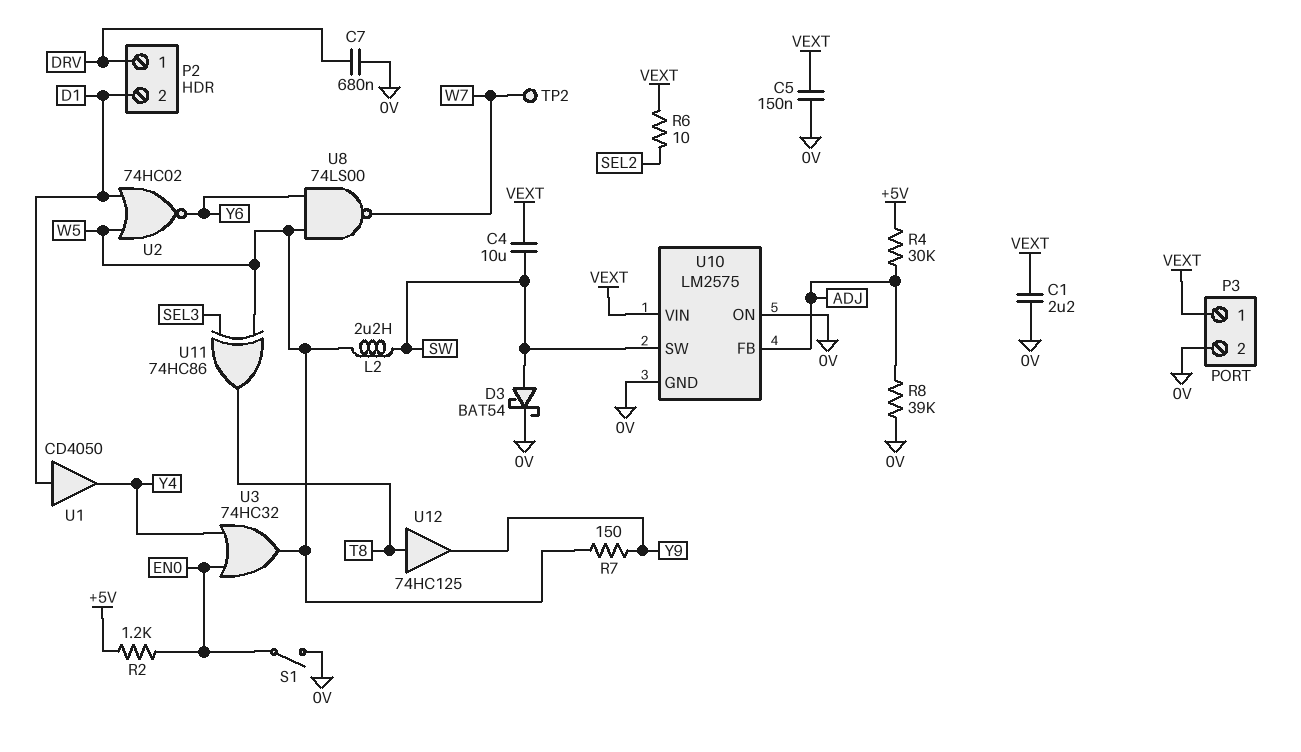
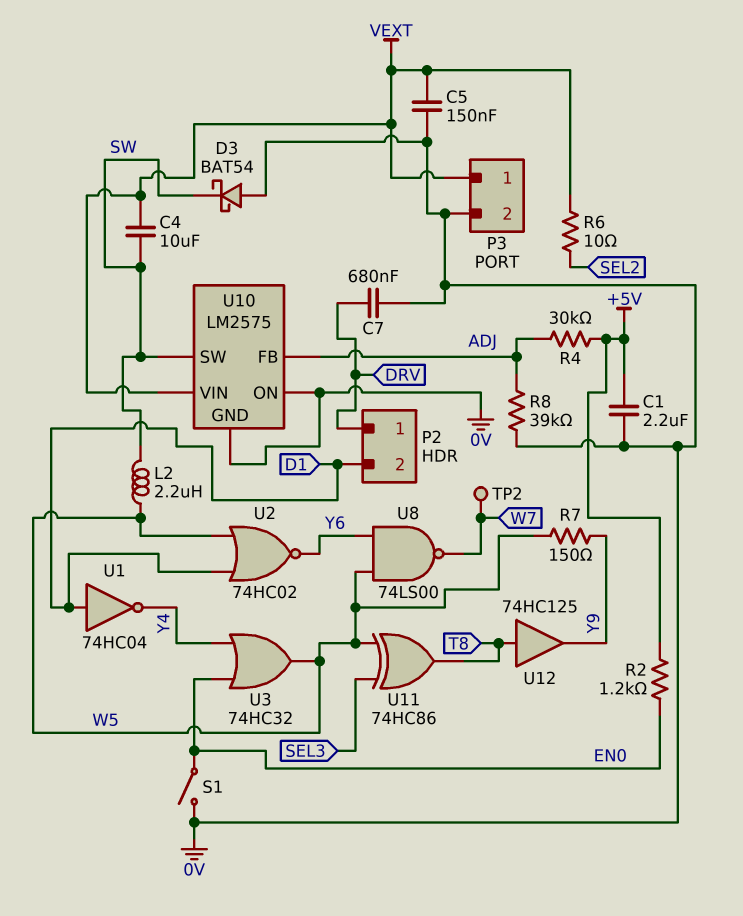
C1: 2.2uF (0V, VEXT) -> 2.2uF (+5V, 0V)
D3: schottky BAT54 (A SW, K 0V) -> schottky BAT54 (A 0V, K SW)
U1: buffer CD4050 (in D1, out Y4) -> NOT 74HC04 (in D1, out Y4)

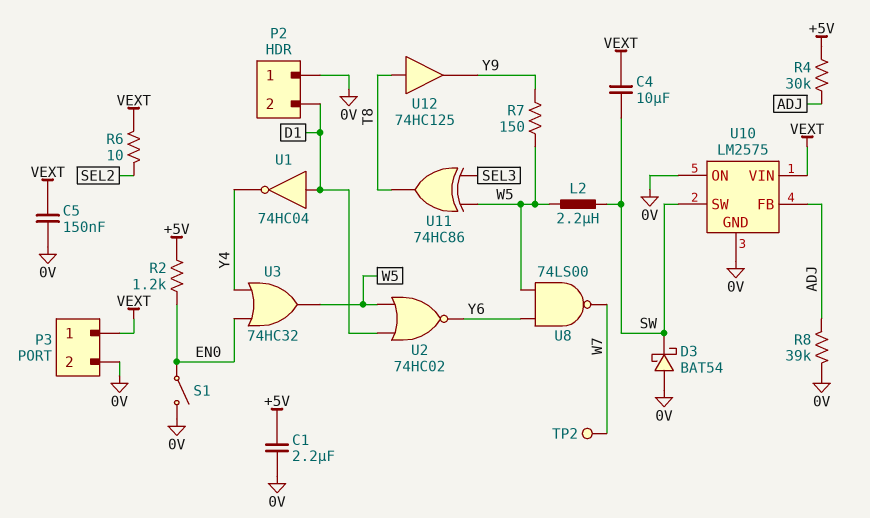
C7: 680nF (0V, DRV) -> none
P2 pin 1: DRV -> 0V

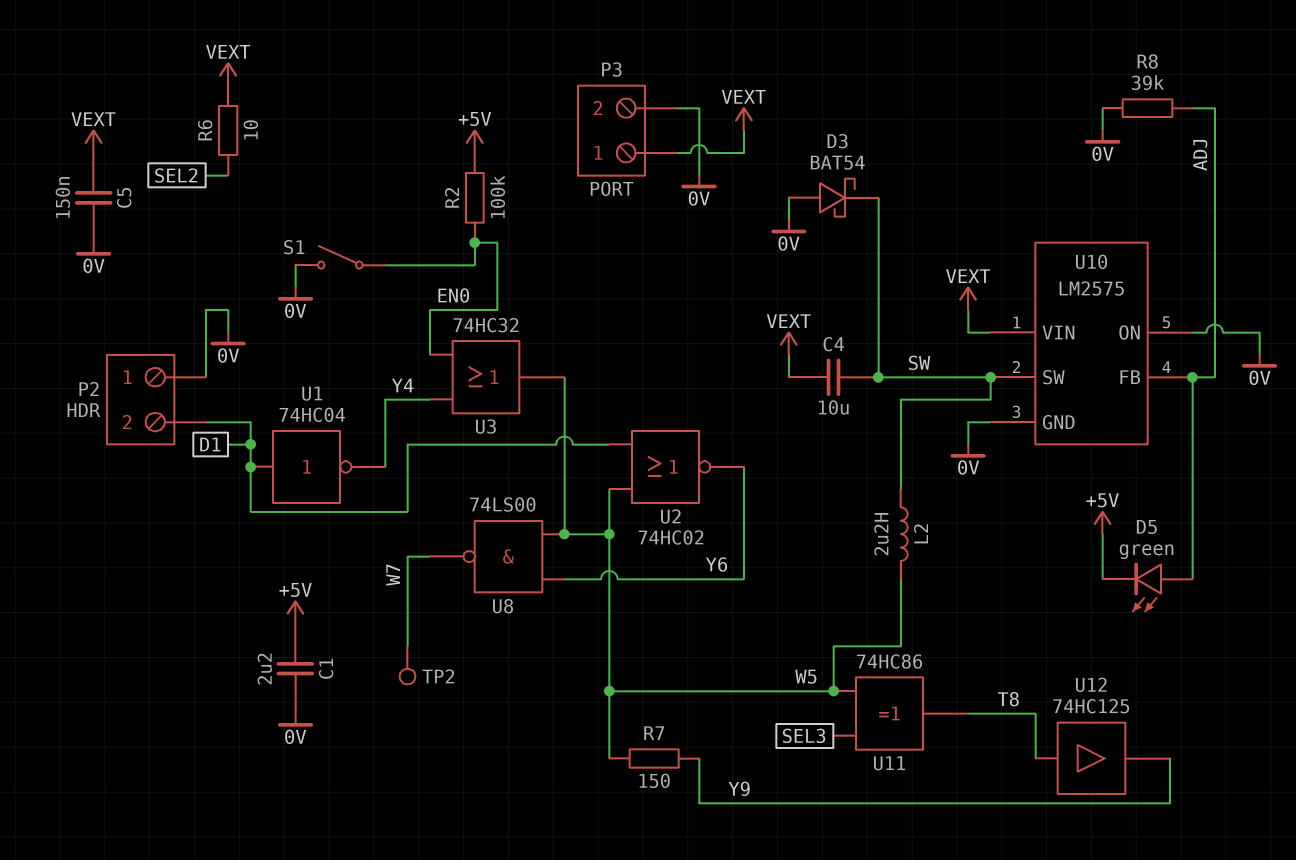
D5: none -> LED green (A ADJ, K +5V)
R2: 1.2k (+5V, EN0) -> 100k (+5V, EN0)
R4: 30k (+5V, ADJ) -> none

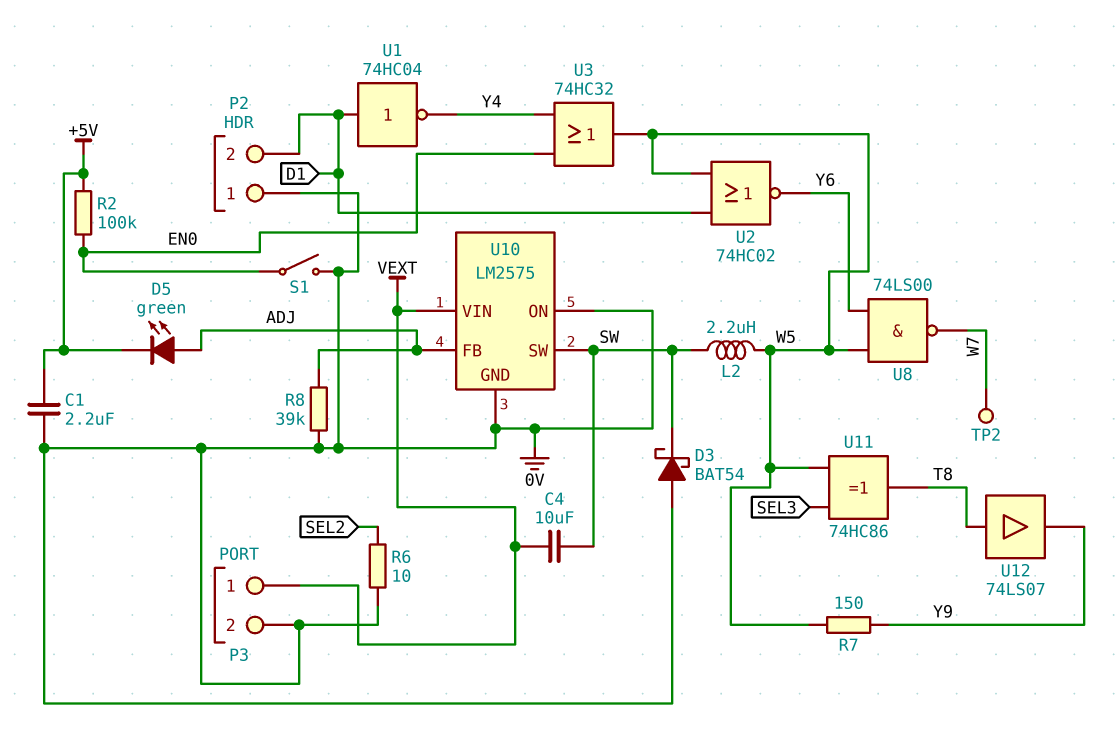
C5: 150nF (0V, VEXT) -> none
R6: 10 (SEL2, VEXT) -> 10 (0V, SEL2)
U12: buffer 74HC125 (in T8, out Y9) -> buffer 74LS07 (in T8, out Y9)

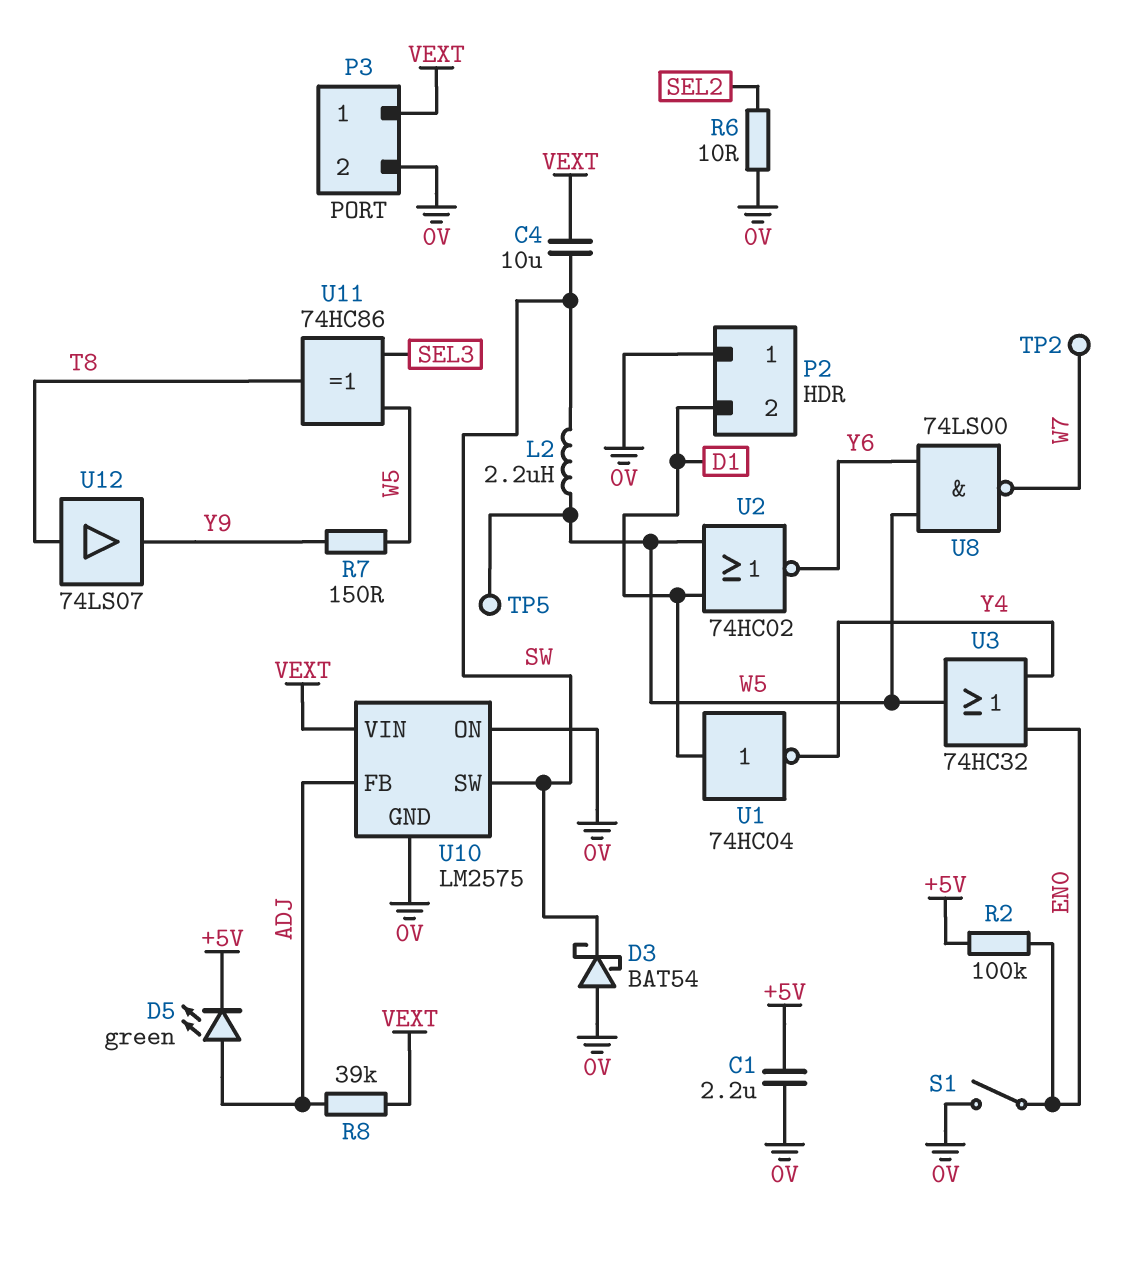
R8: 39k (0V, ADJ) -> 39k (ADJ, VEXT)
TP5: none -> test point (W5)

